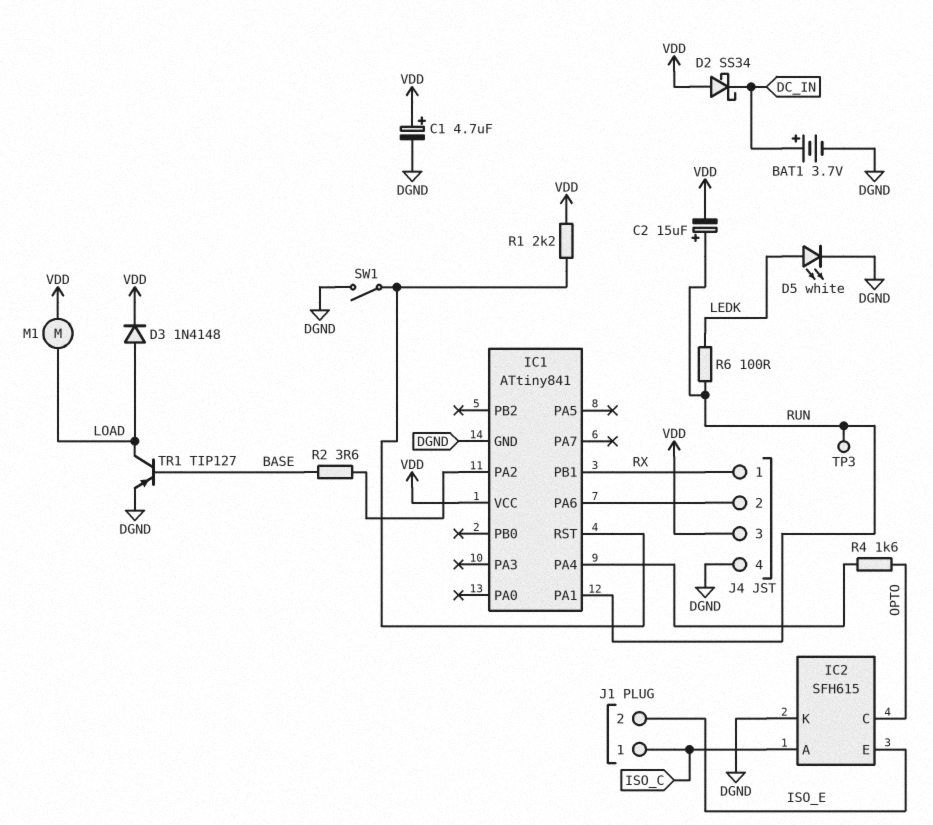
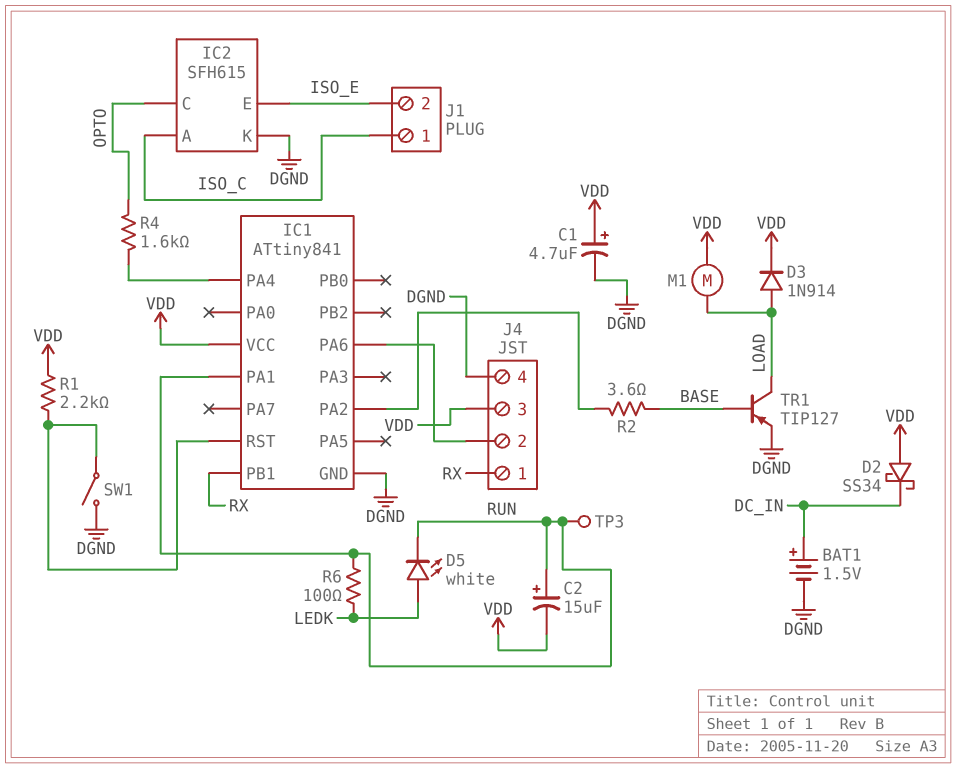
BAT1: 3.7V (plus DC_IN, minus DGND) -> 1.5V (plus DC_IN, minus DGND)
D3: diode 1N4148 (A LOAD, K VDD) -> diode 1N914 (A LOAD, K VDD)
D5: LED white (A LEDK, K DGND) -> LED white (A LEDK, K RUN)

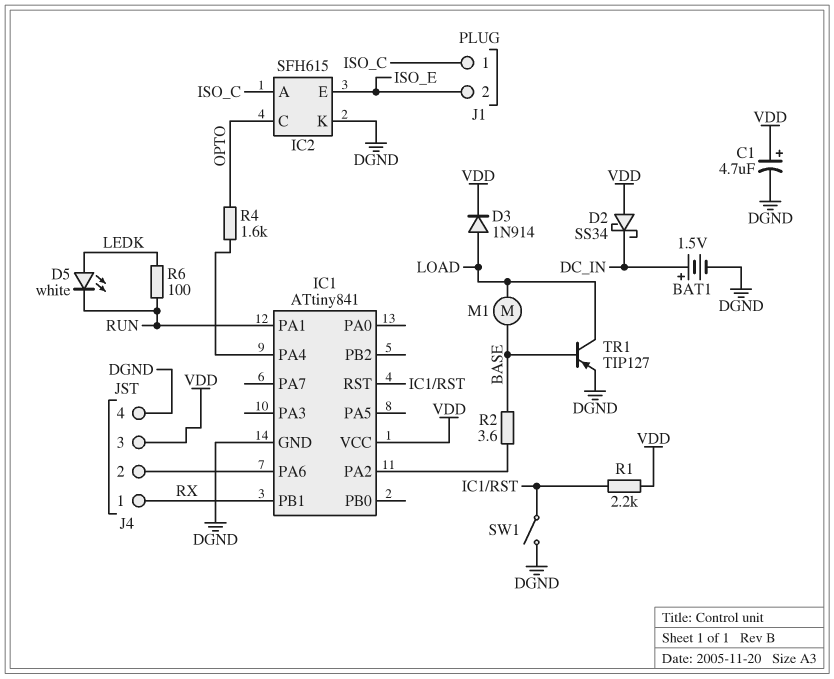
C2: 15uF (plus RUN, minus VDD) -> none
M1: motor (LOAD, VDD) -> motor (BASE, LOAD)
TP3: test point (RUN) -> none

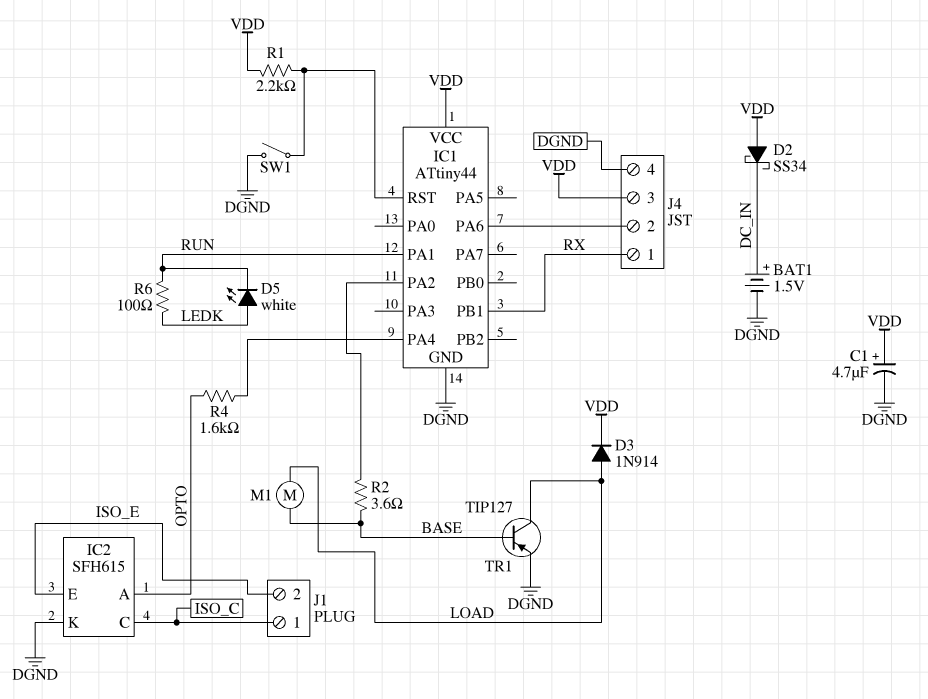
IC1: ATtiny841 -> ATtiny44
IC2 pin A: ISO_C -> OPTO
IC2 pin C: OPTO -> ISO_C

